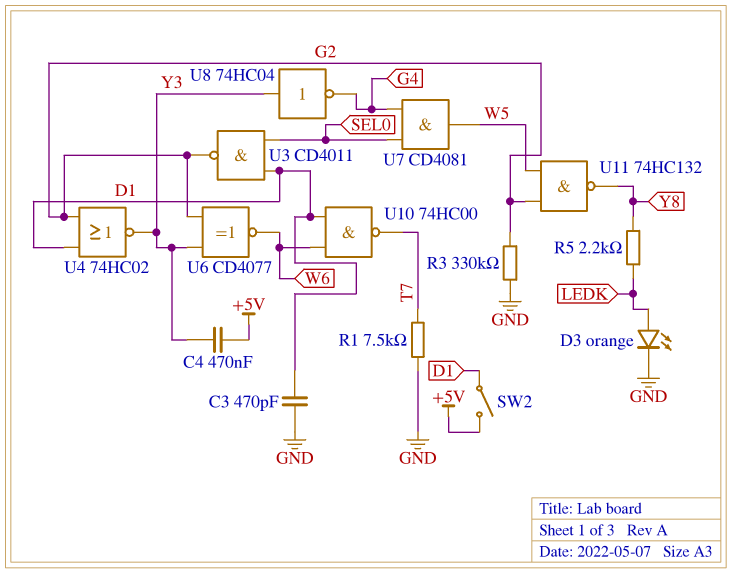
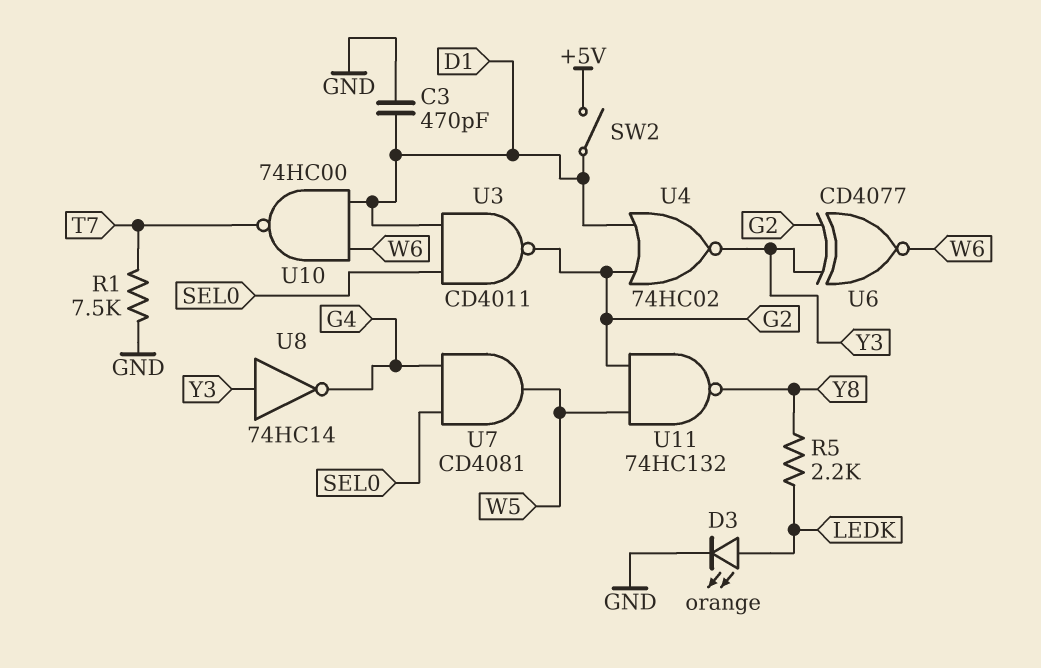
C4: 470nF (+5V, Y3) -> none
R3: 330k (G2, GND) -> none
U8: NOT 74HC04 (in Y3, out G4) -> NOT 74HC14 (in Y3, out G4)

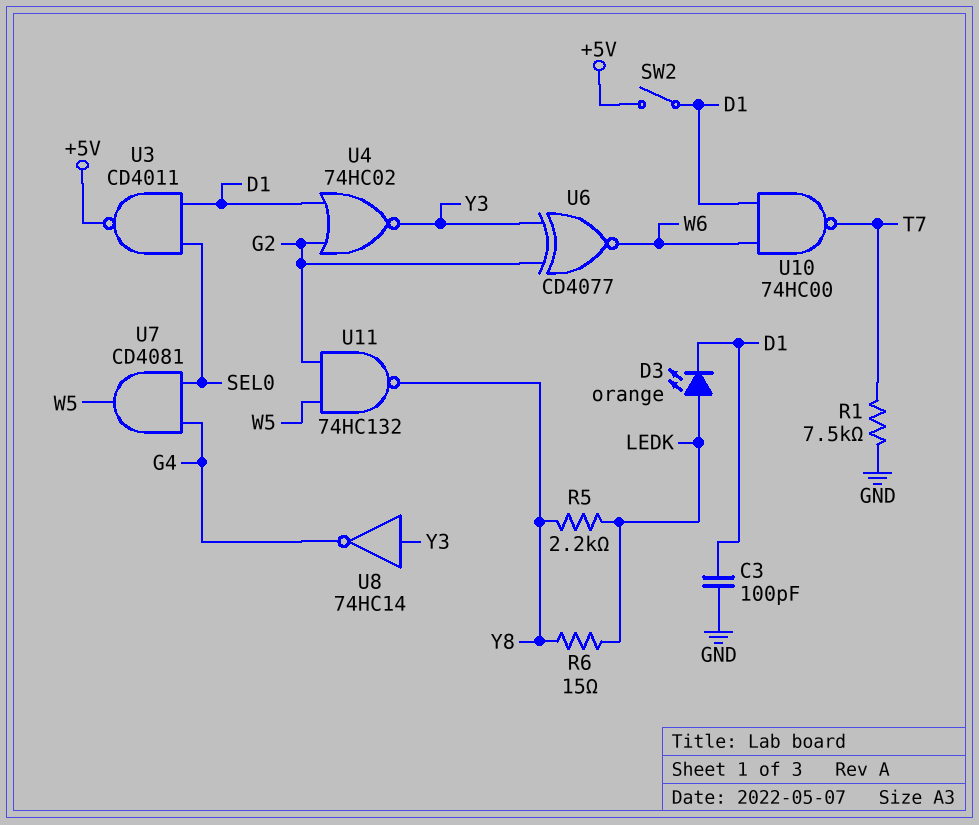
C3: 470pF (D1, GND) -> 100pF (D1, GND)
D3: LED orange (A LEDK, K GND) -> LED orange (A LEDK, K D1)
R6: none -> 15 (LEDK, Y8)
U3: NAND CD4011 (in D1, in SEL0, out G2) -> NAND CD4011 (in D1, in SEL0, out +5V)

